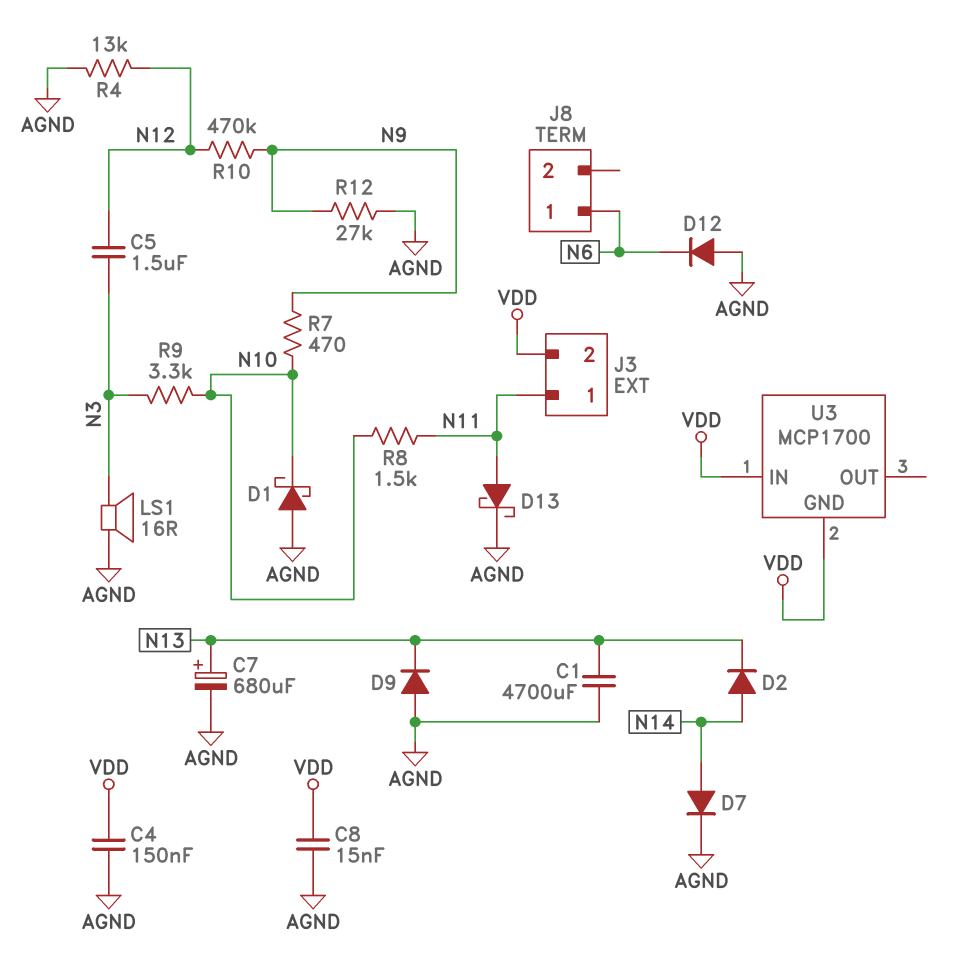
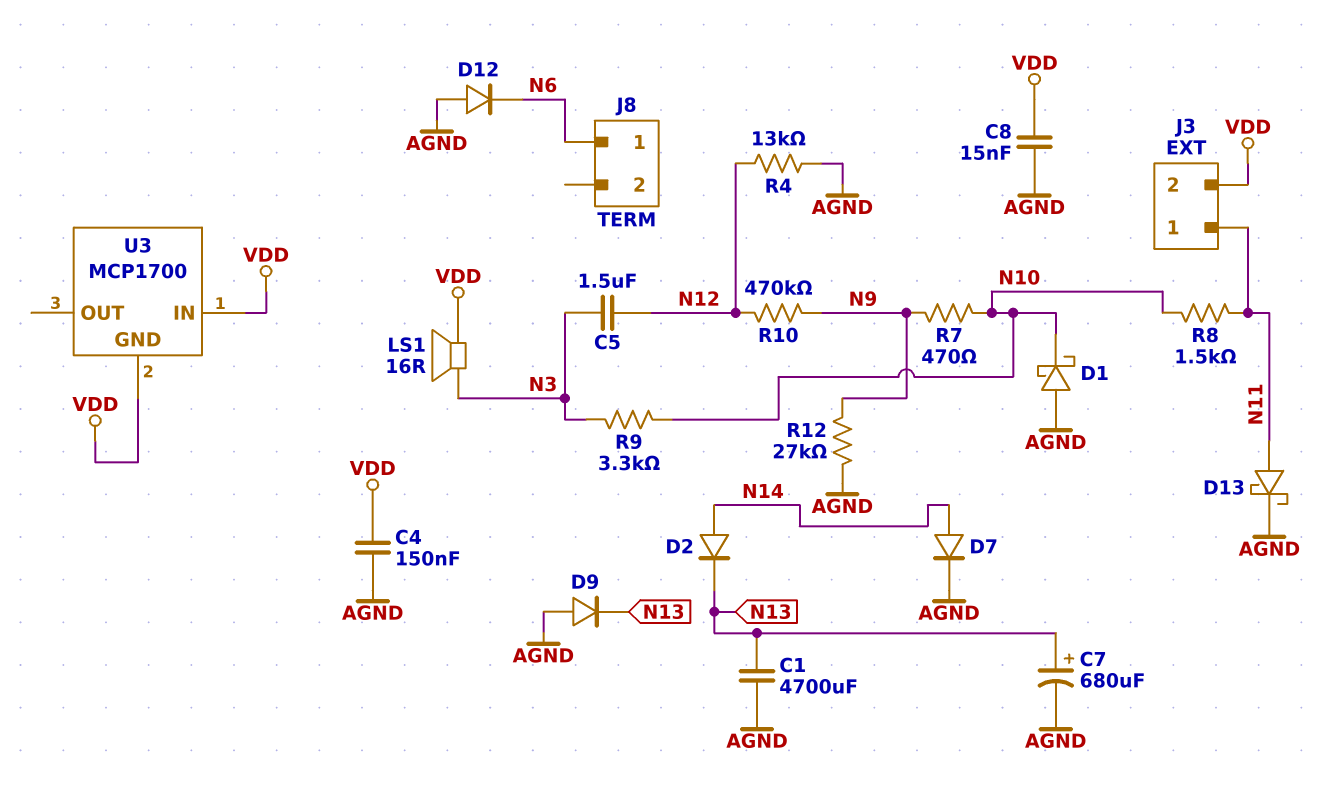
LS1: speaker 16R (AGND, N3) -> speaker 16R (N3, VDD)

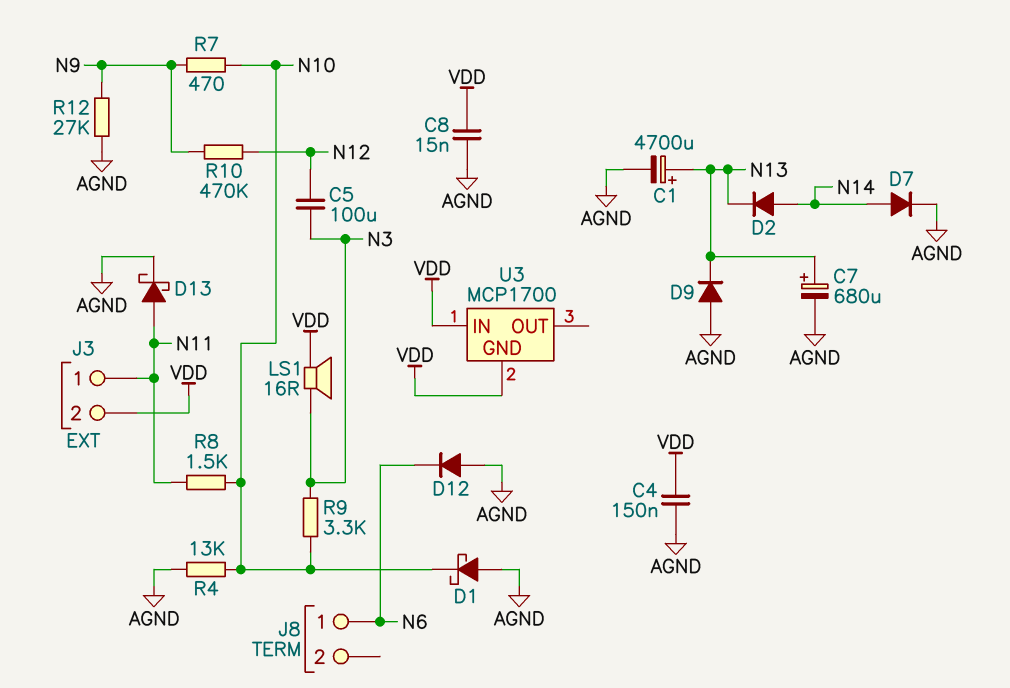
C1: 4700uF (AGND, N13) -> 4700uF (plus N13, minus AGND)
C5: 1.5uF (N3, N12) -> 100uF (N3, N12)
R4: 13k (AGND, N12) -> 13k (AGND, N10)

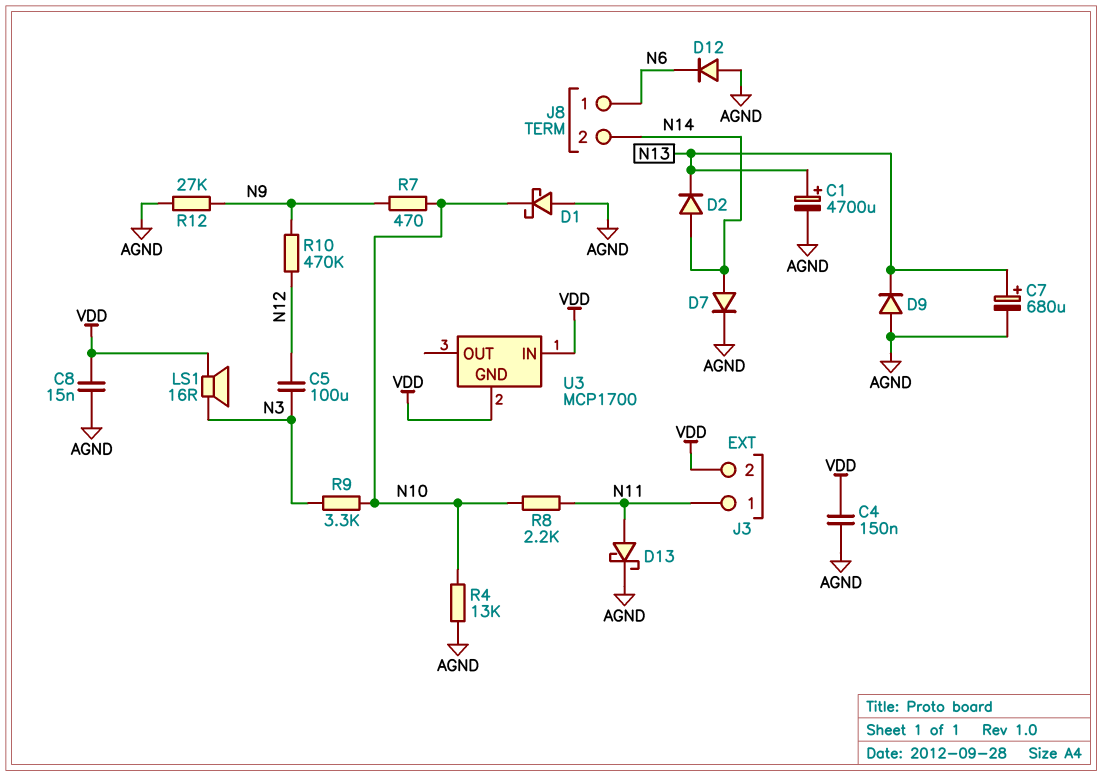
J8 pin 2: none -> N14
R8: 1.5k (N10, N11) -> 2.2k (N10, N11)

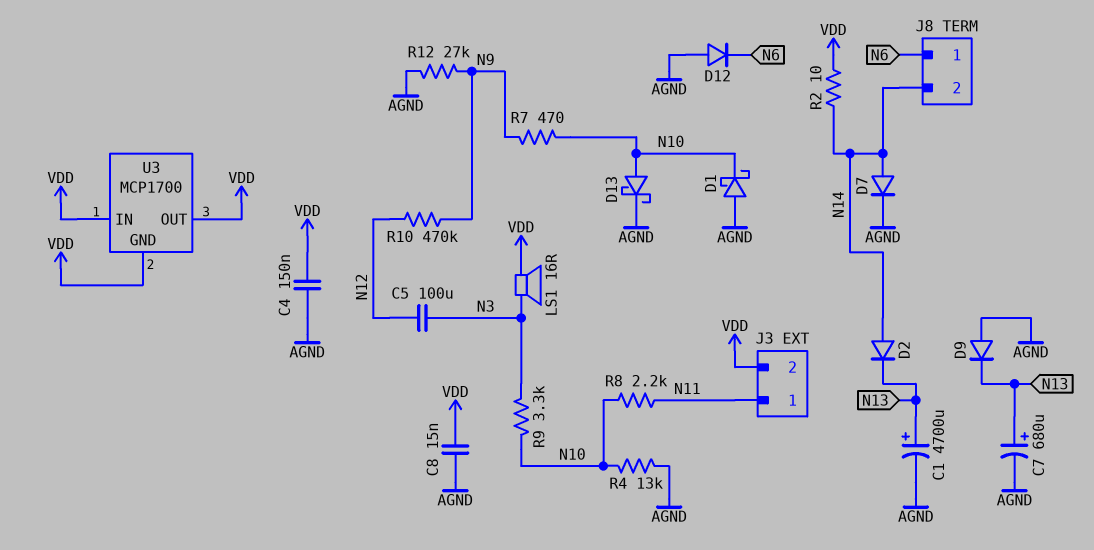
D13: schottky (A N11, K AGND) -> schottky (A N10, K AGND)
R2: none -> 10 (N14, VDD)
U3 pin OUT: none -> VDD

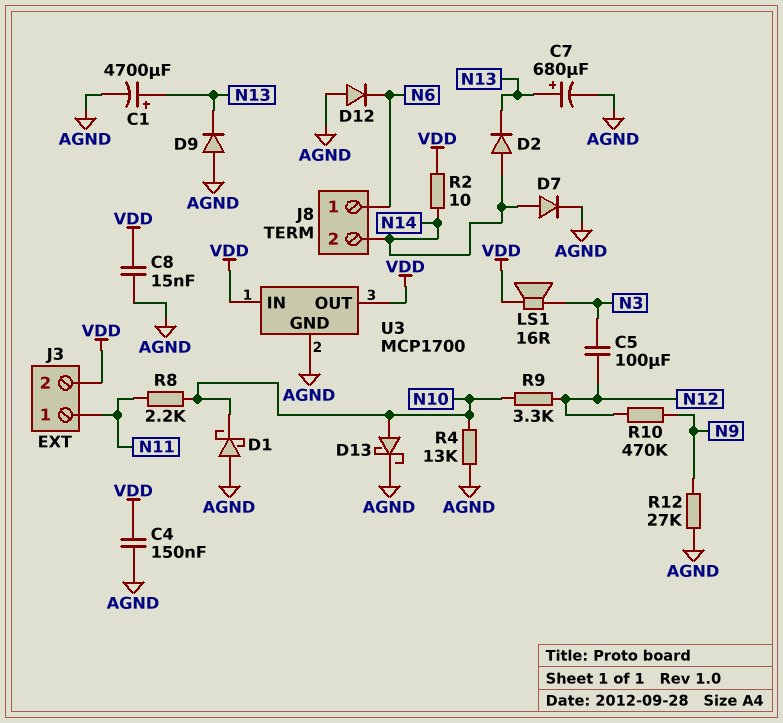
R7: 470 (N9, N10) -> none
R9: 3.3k (N3, N10) -> 3.3k (N10, N12)
U3 pin GND: VDD -> AGND

